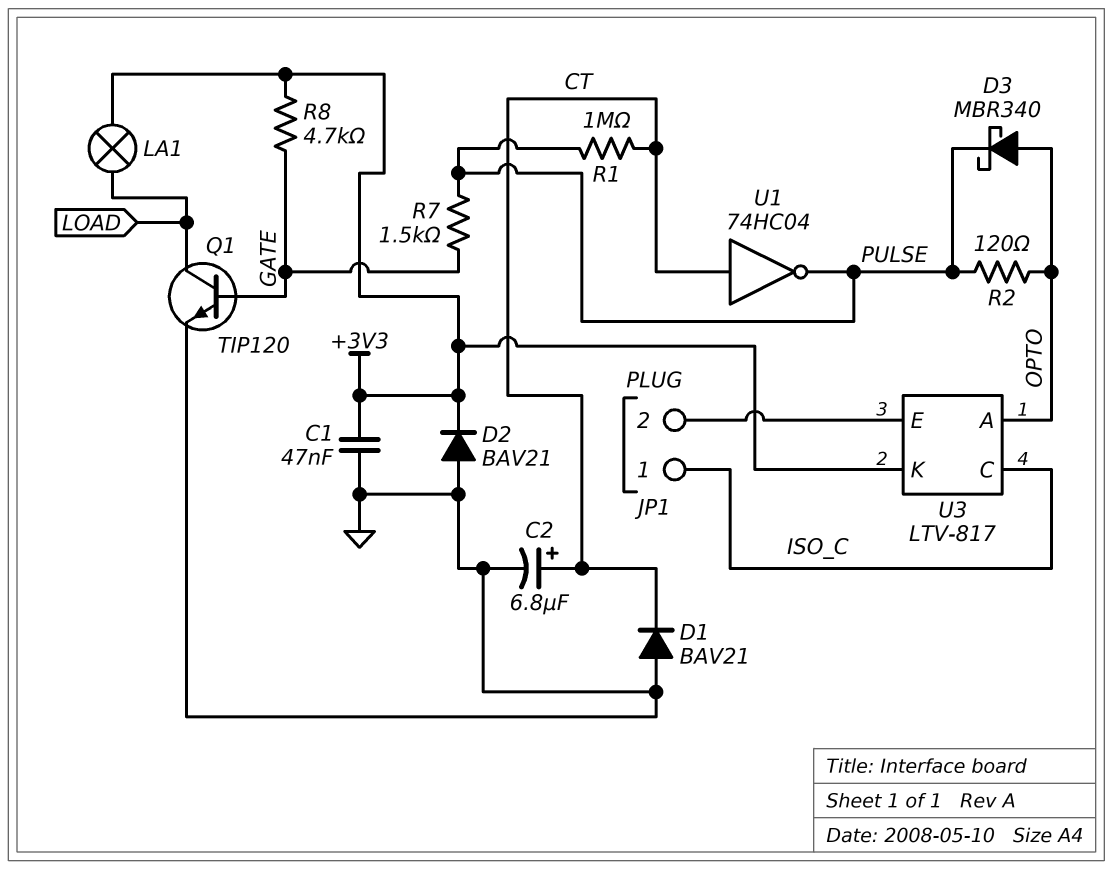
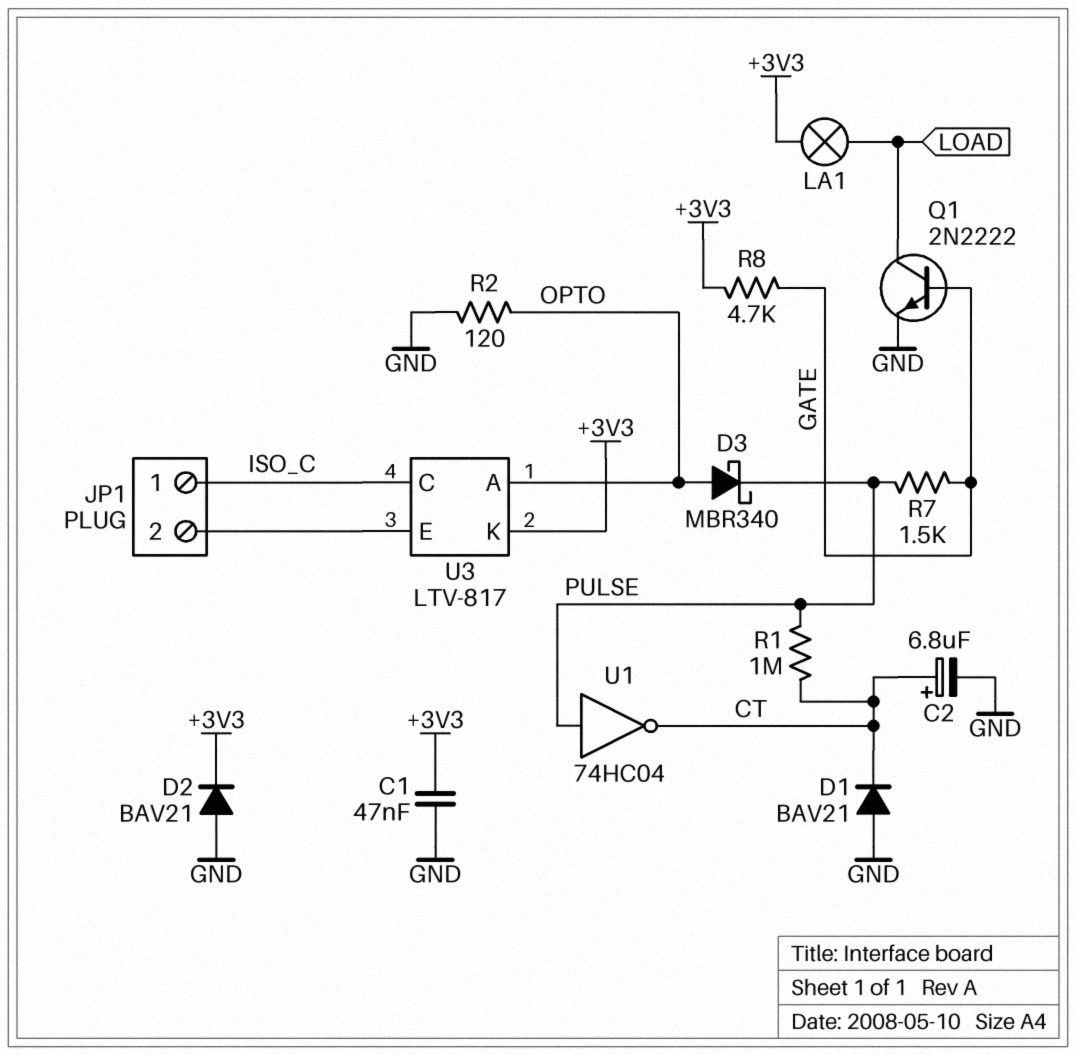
Q1: NPN TIP120 (B GATE, C LOAD, E GND) -> NPN 2N2222 (B GATE, C LOAD, E GND)
R2: 120 (OPTO, PULSE) -> 120 (GND, OPTO)
U1: NOT 74HC04 (in CT, out PULSE) -> NOT 74HC04 (in PULSE, out CT)

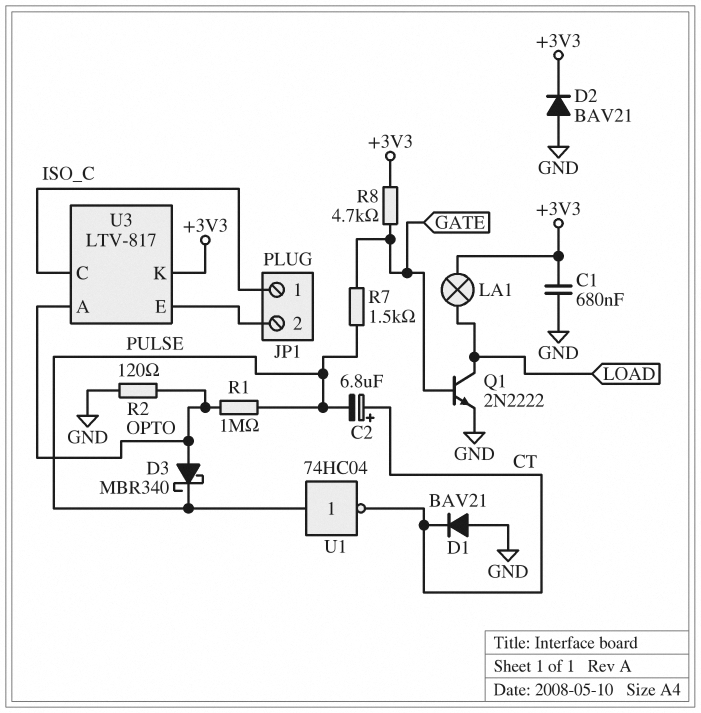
C1: 47nF (+3V3, GND) -> 680nF (+3V3, GND)
C2: 6.8uF (plus CT, minus GND) -> 6.8uF (plus CT, minus PULSE)
R1: 1M (CT, PULSE) -> 1M (OPTO, PULSE)

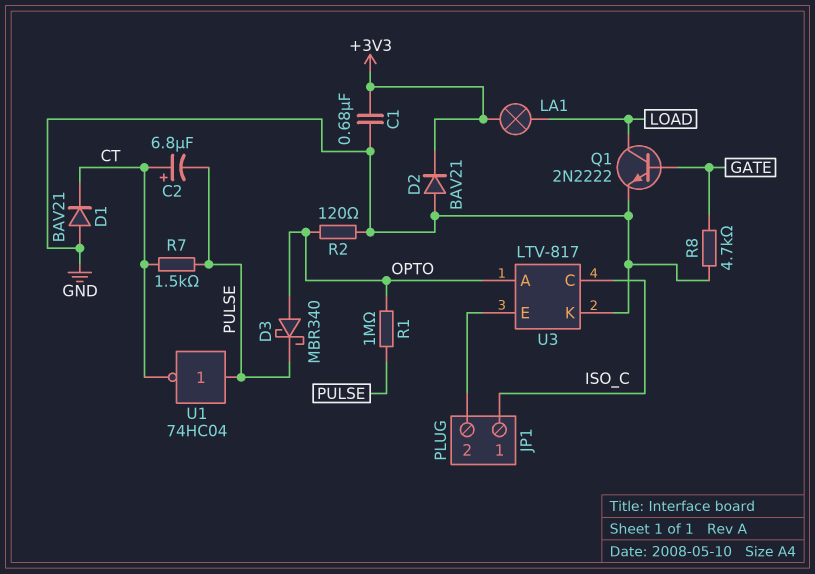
R7: 1.5k (GATE, PULSE) -> 1.5k (CT, PULSE)
R8: 4.7k (+3V3, GATE) -> 4.7k (GATE, GND)
U3 pin K: +3V3 -> GND

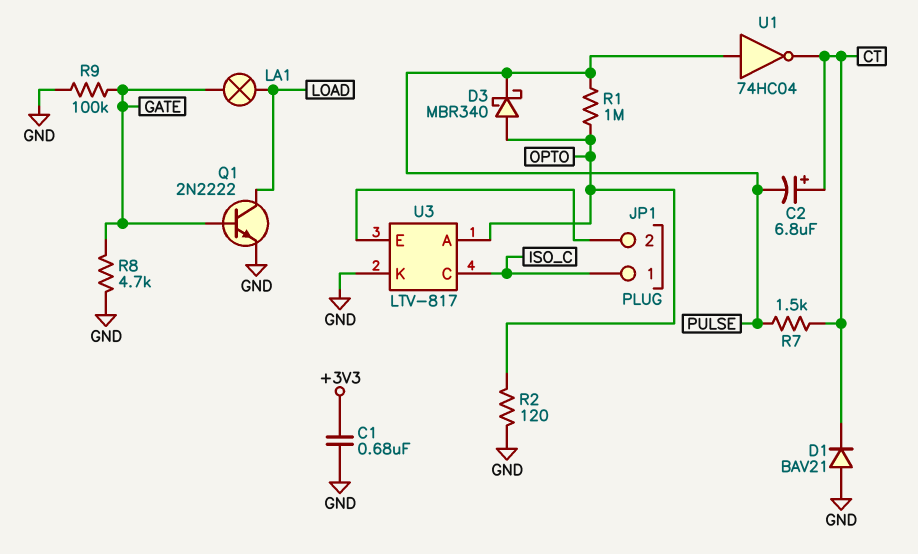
D2: diode BAV21 (A GND, K +3V3) -> none
LA1: lamp (+3V3, LOAD) -> lamp (GATE, LOAD)
R9: none -> 100k (GATE, GND)

